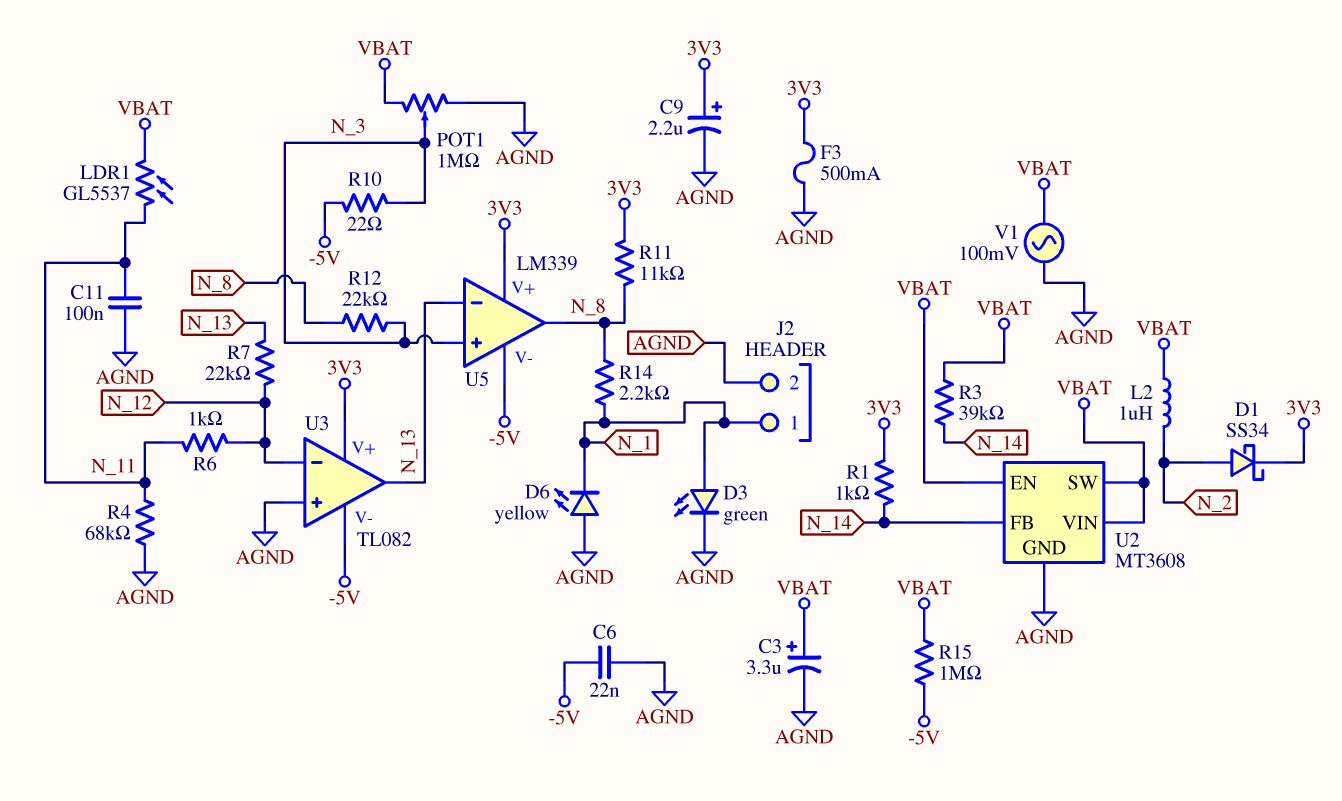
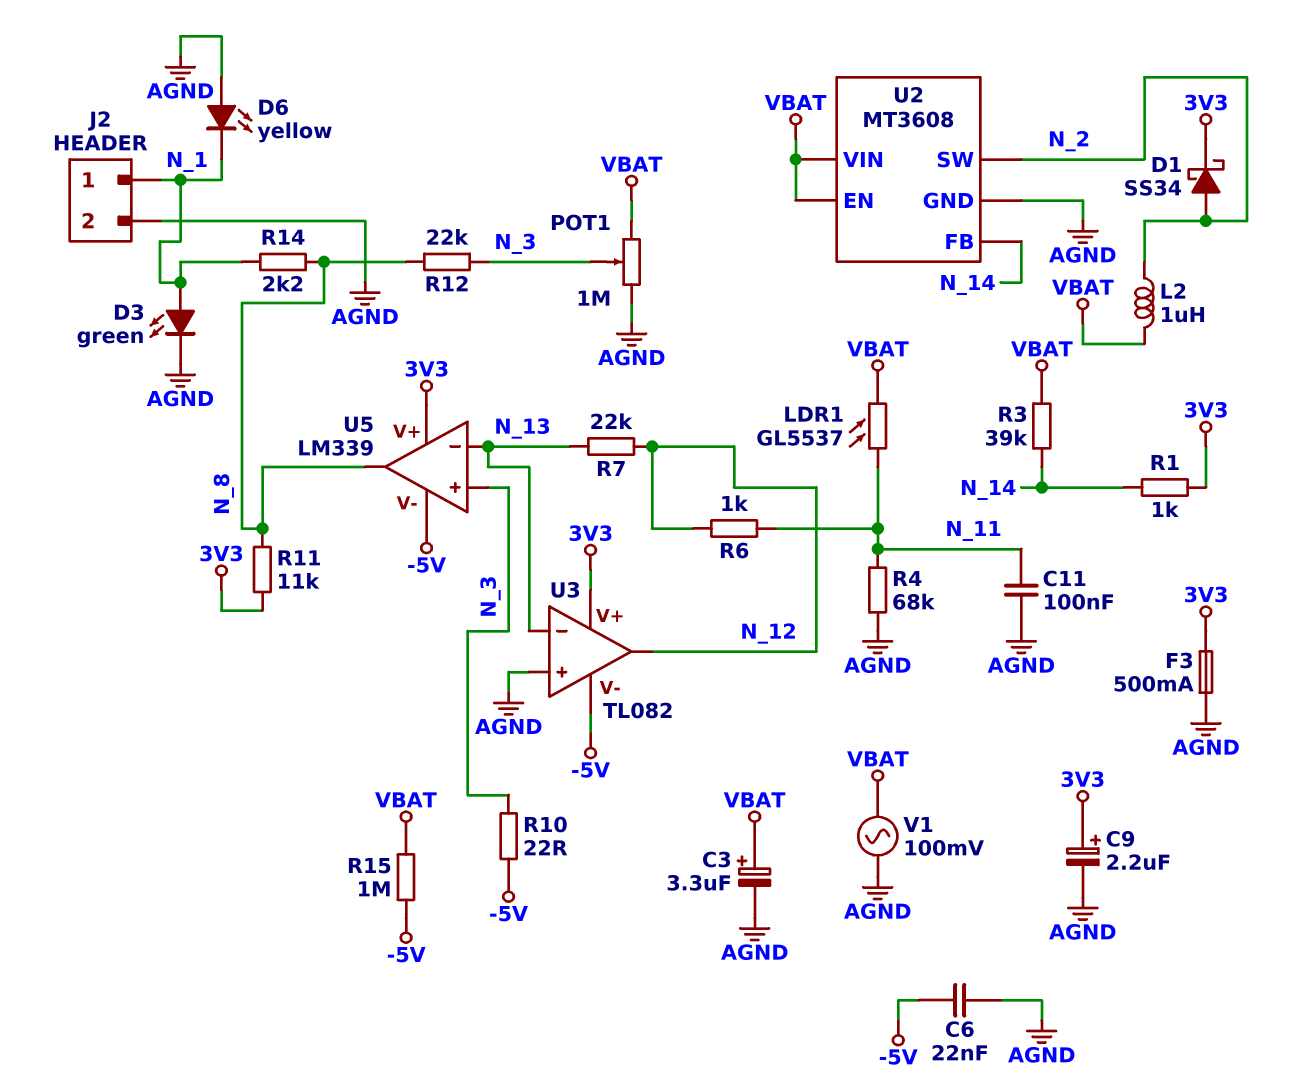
U2 pin SW: VBAT -> N_2
U3 pin in-: N_12 -> N_13
U3 pin out: N_13 -> N_12

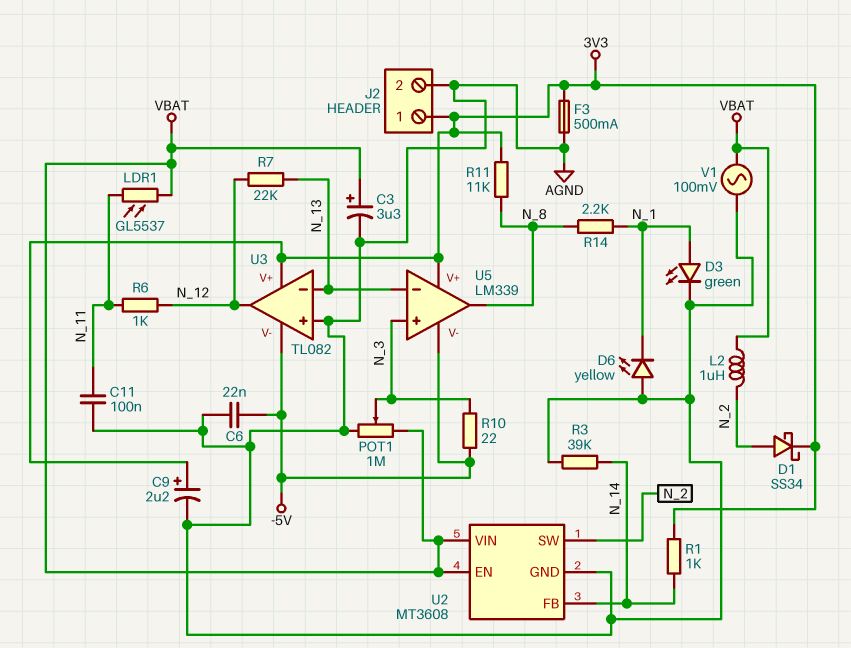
J2 pin 1: N_1 -> 3V3
R3: 39k (N_14, VBAT) -> 39k (AGND, N_14)
R4: 68k (AGND, N_11) -> none
R12: 22k (N_3, N_8) -> none
R15: 1M (-5V, VBAT) -> none

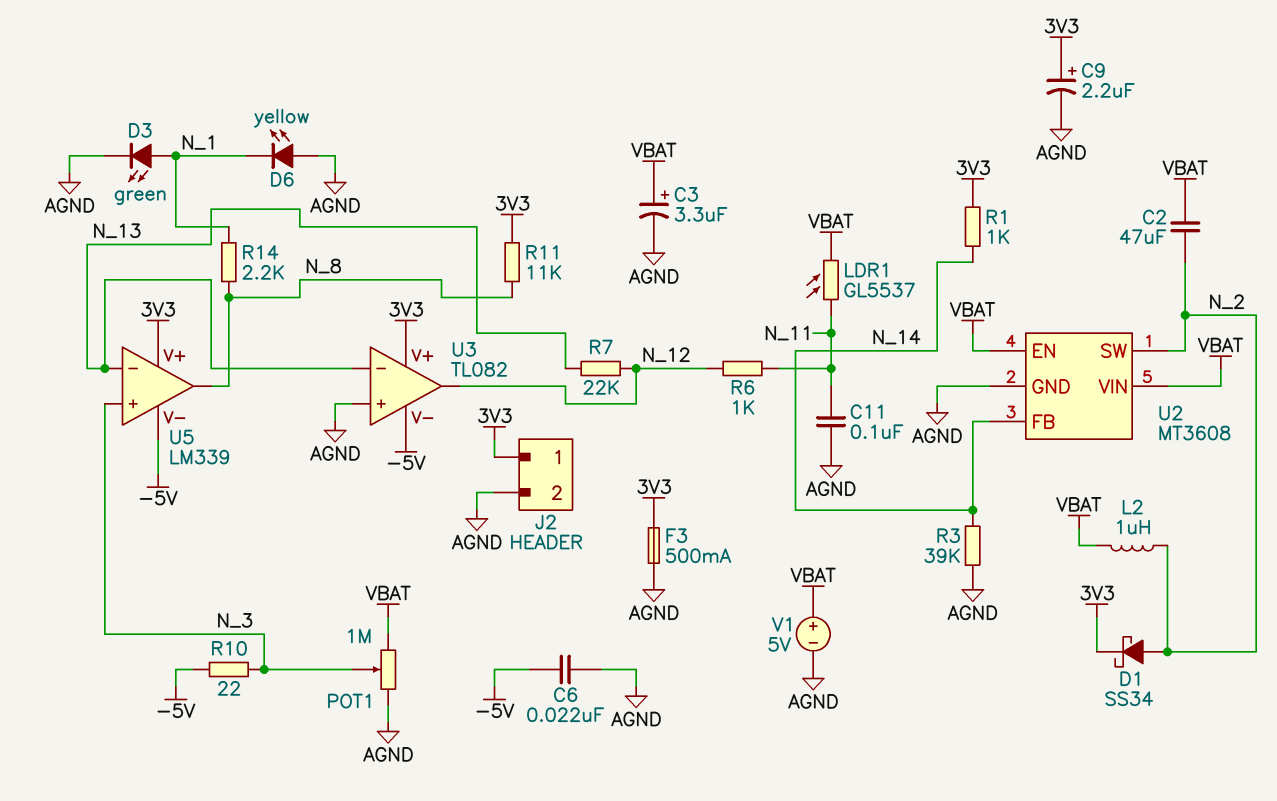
C2: none -> 47uF (N_2, VBAT)
V1: AC 100mV (AGND, VBAT) -> 5V (plus VBAT, minus AGND)

